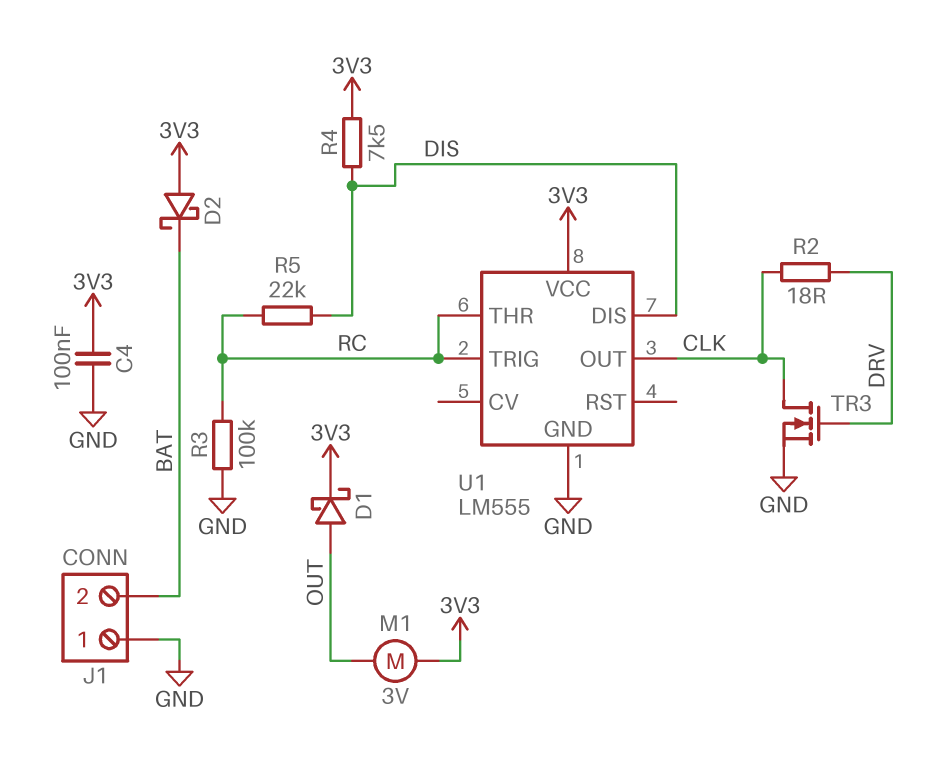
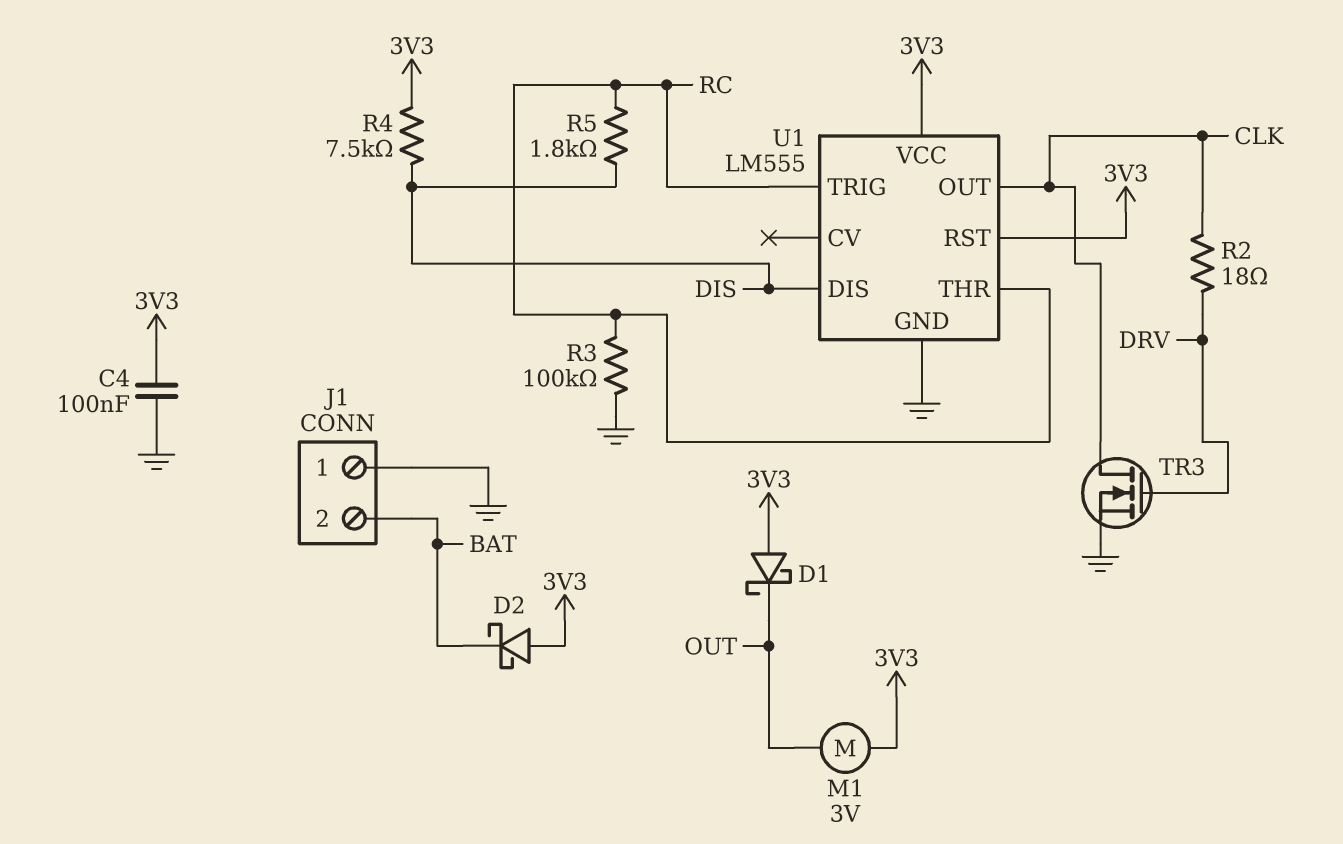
D1: schottky (A OUT, K 3V3) -> schottky (A 3V3, K OUT)
R5: 22k (DIS, RC) -> 1.8k (DIS, RC)
U1 pin RST: none -> 3V3

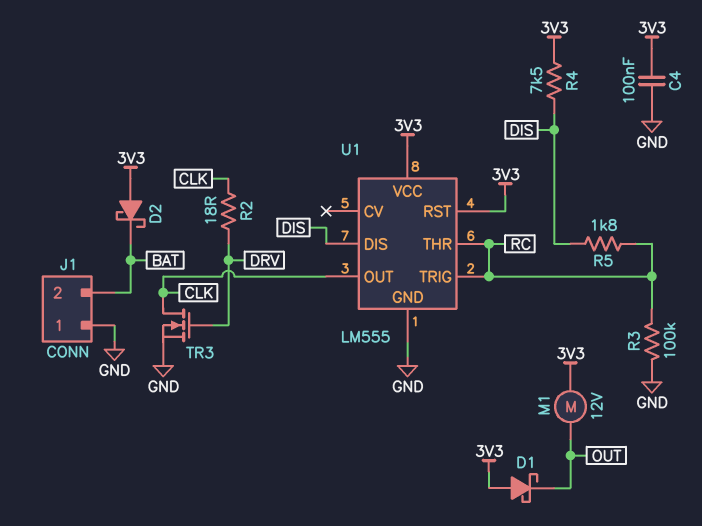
M1: motor 3V (3V3, OUT) -> motor 12V (3V3, OUT)

